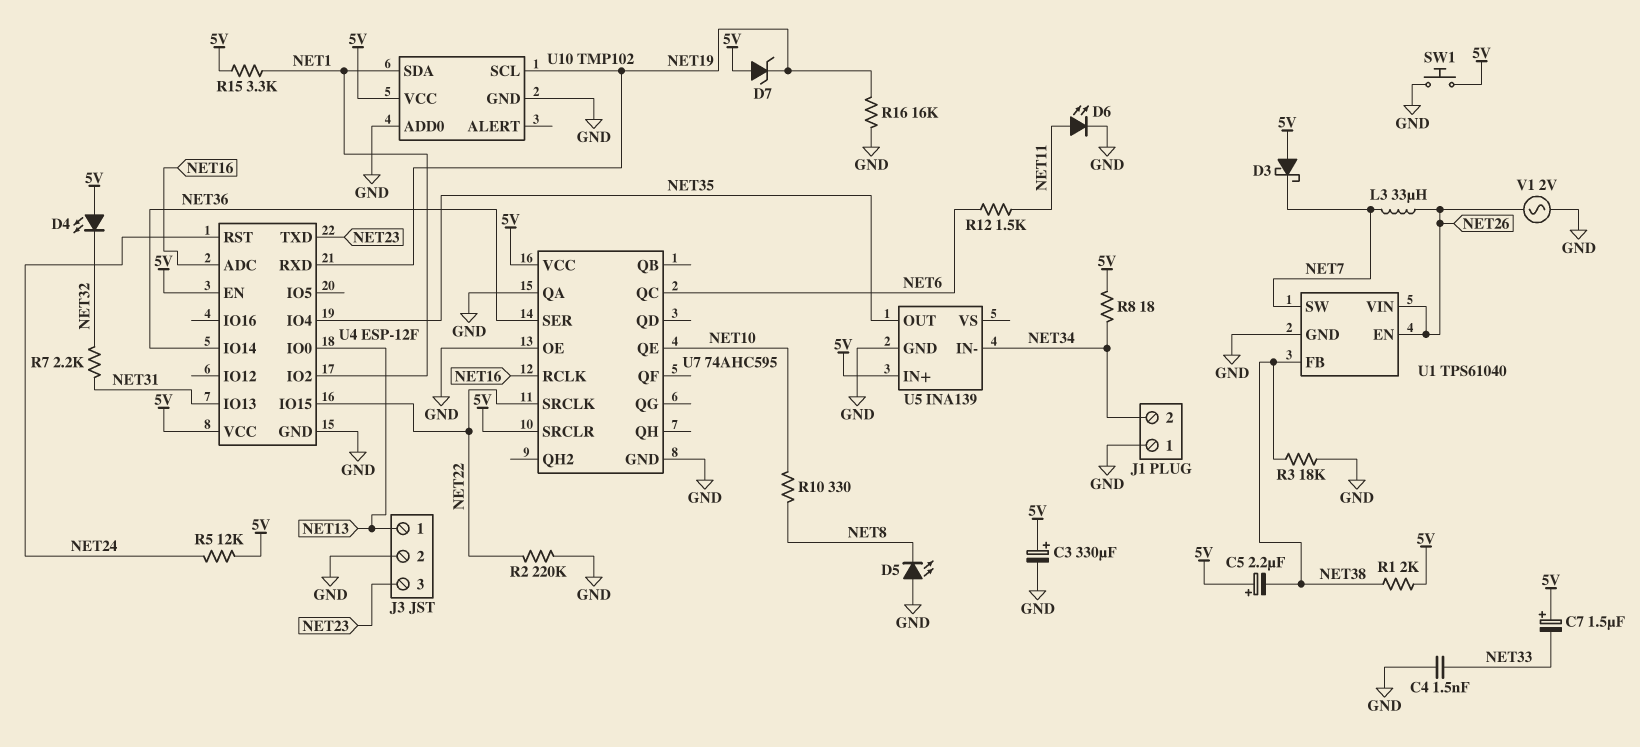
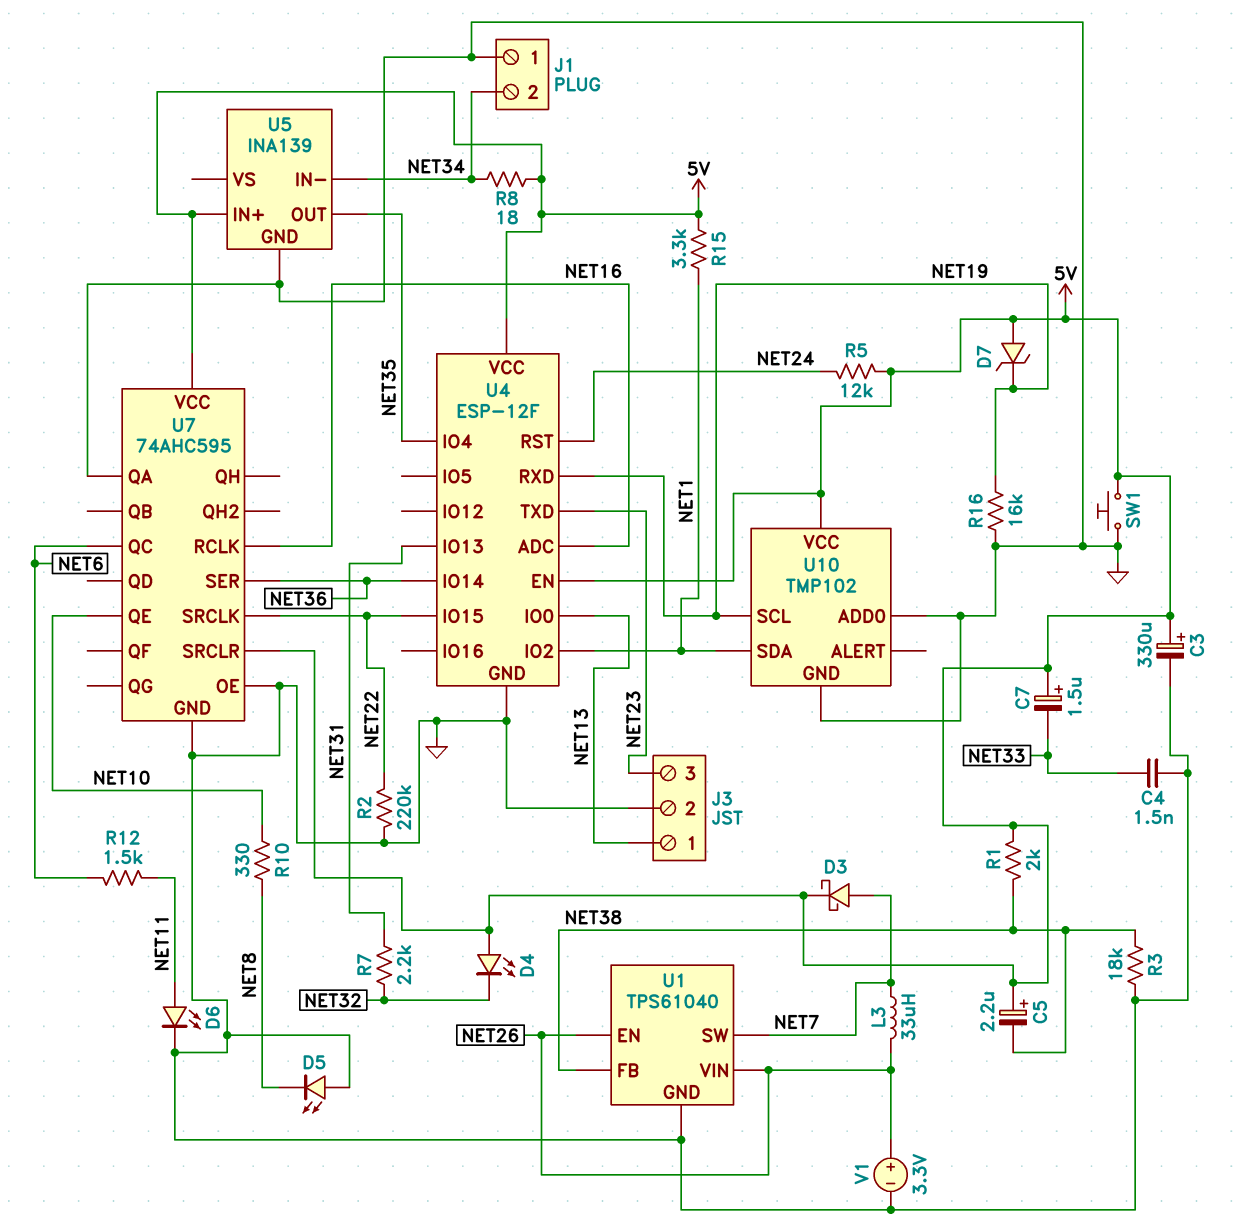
D3: schottky (A 5V, K NET7) -> schottky (A NET7, K 5V)
V1: AC 2V (GND, NET26) -> 3.3V (plus NET26, minus GND)

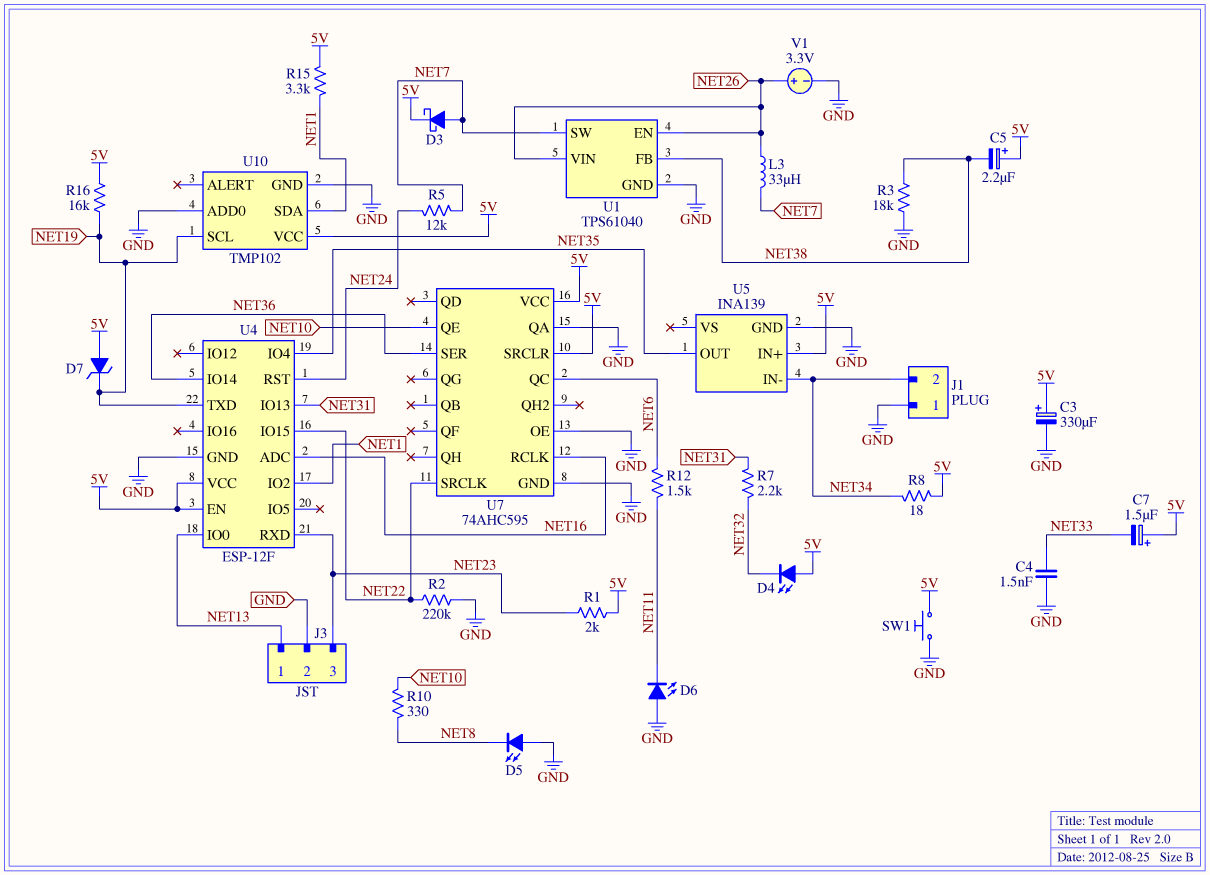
D6: LED (A NET11, K GND) -> LED (A GND, K NET11)
R1: 2k (5V, NET38) -> 2k (5V, NET23)
R5: 12k (5V, NET24) -> 12k (NET7, NET24)
R16: 16k (GND, NET19) -> 16k (5V, NET19)
U4 pin RXD: NET19 -> NET23
U4 pin TXD: NET23 -> NET19

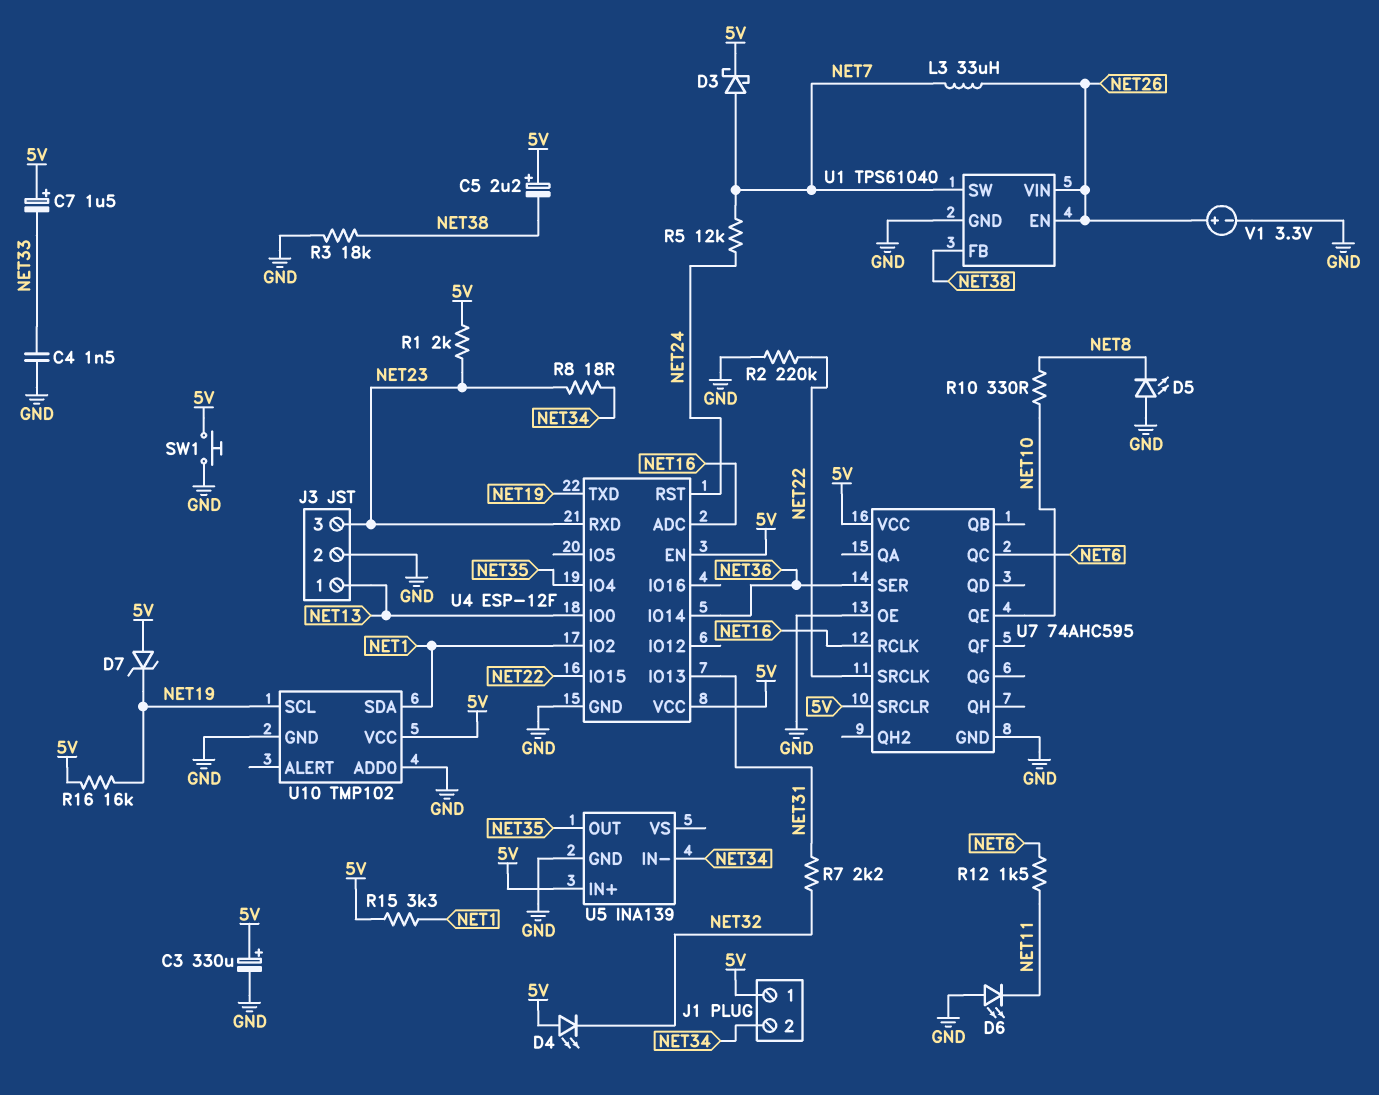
J1 pin 1: GND -> 5V
R8: 18 (5V, NET34) -> 18 (NET23, NET34)
U7 pin QA: GND -> none

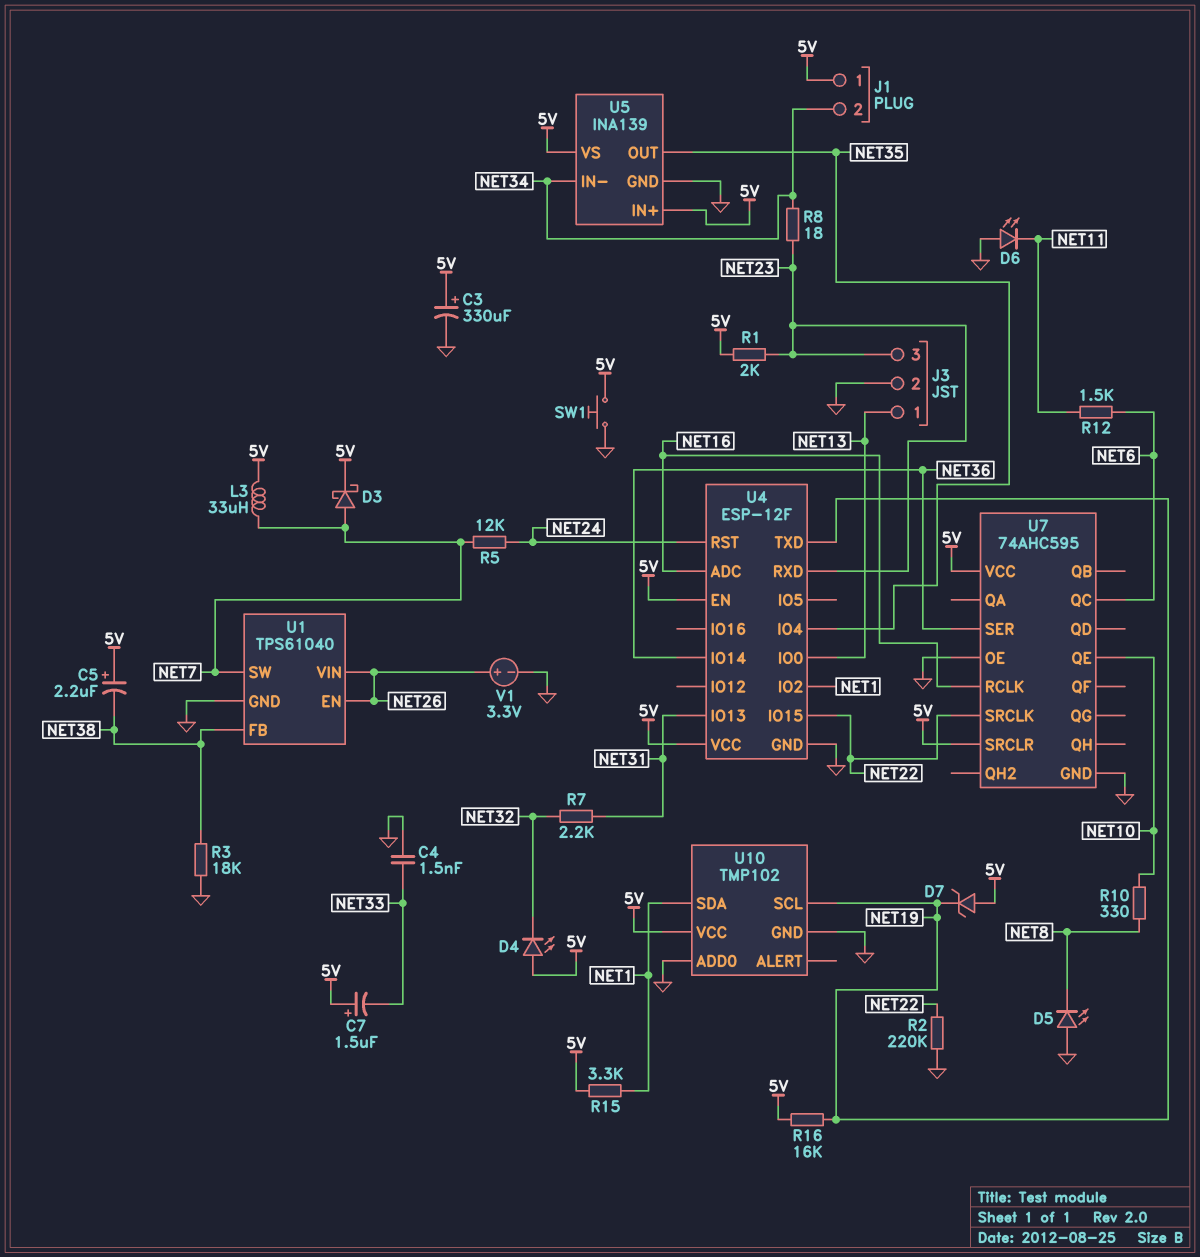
L3: 33uH (NET7, NET26) -> 33uH (5V, NET7)
U5 pin VS: none -> 5V

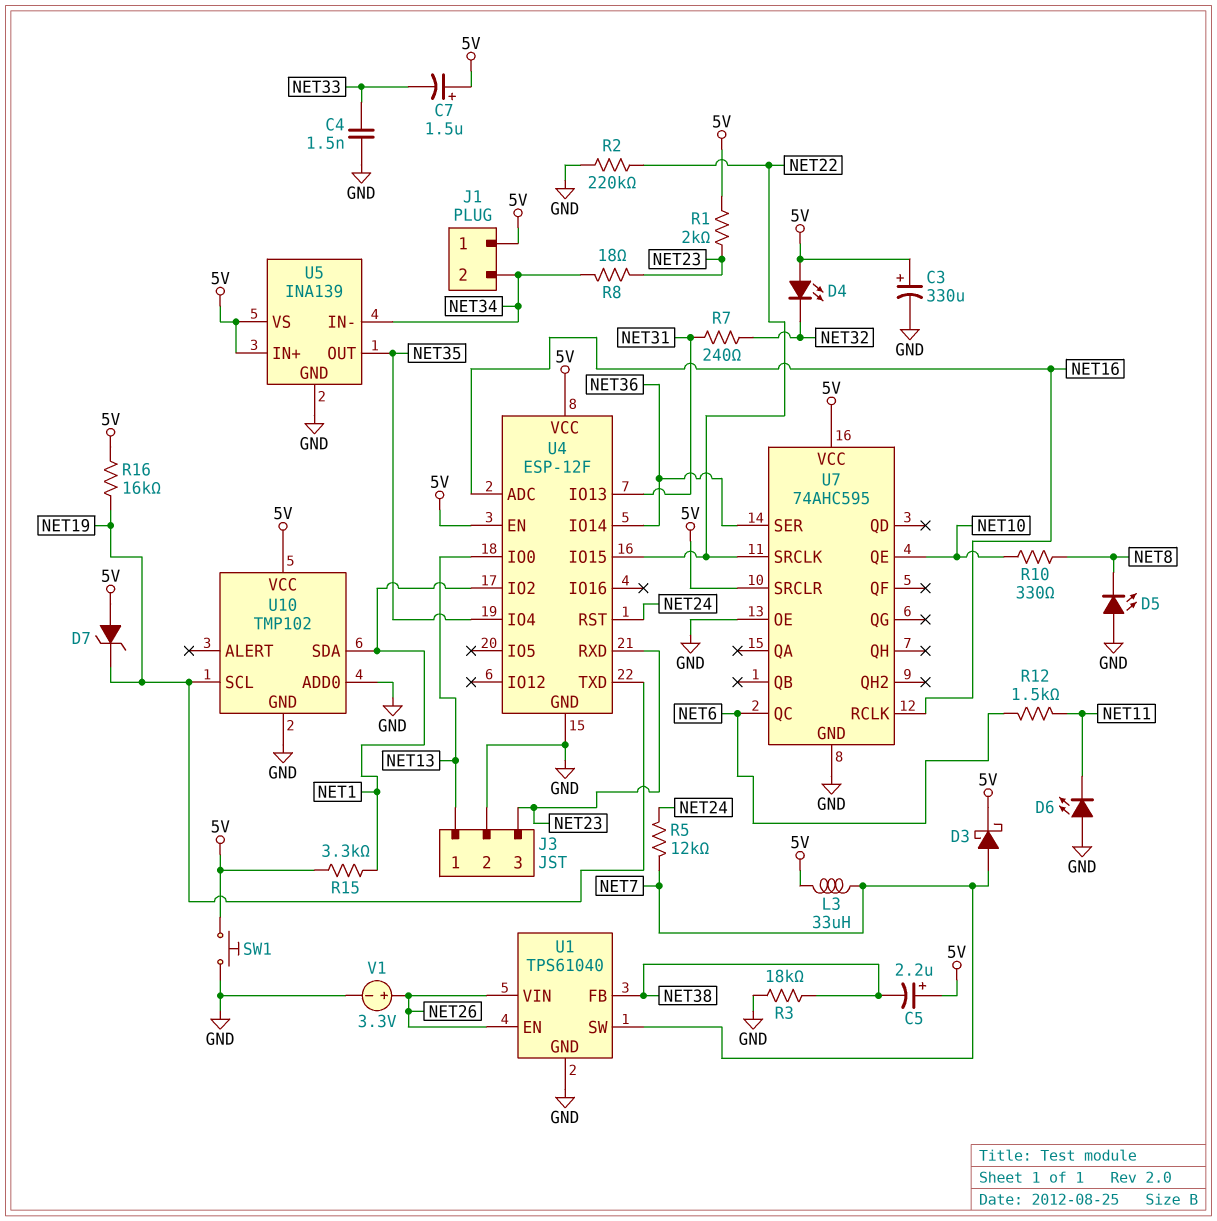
R7: 2.2k (NET31, NET32) -> 240 (NET31, NET32)

